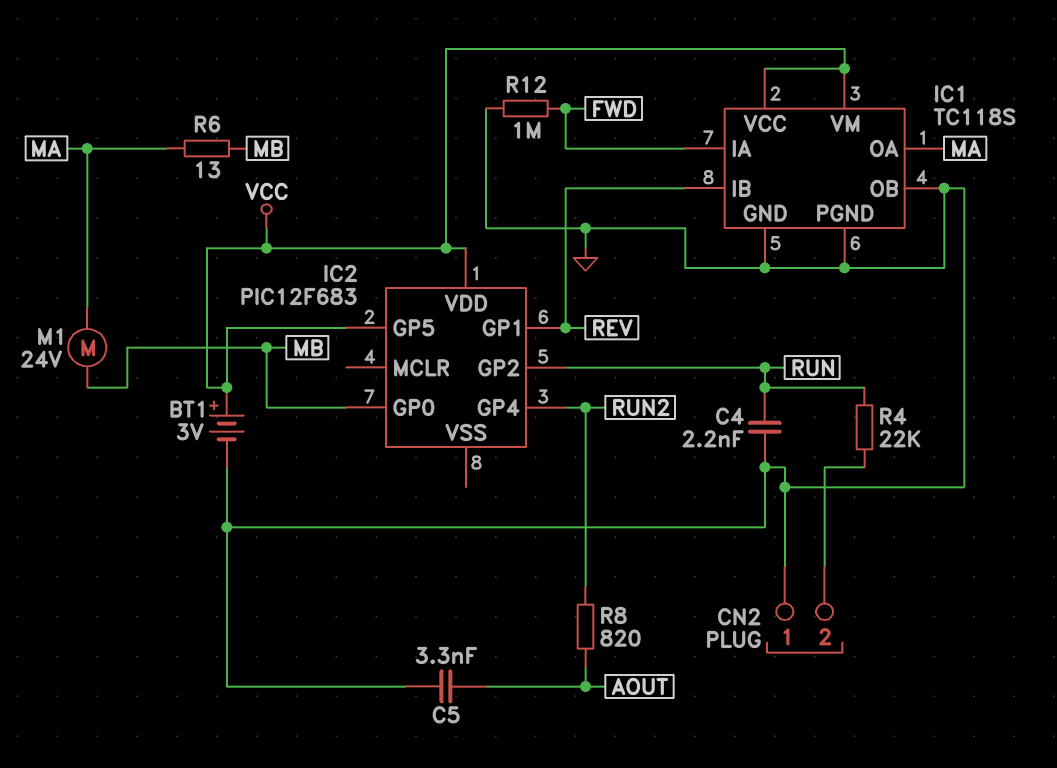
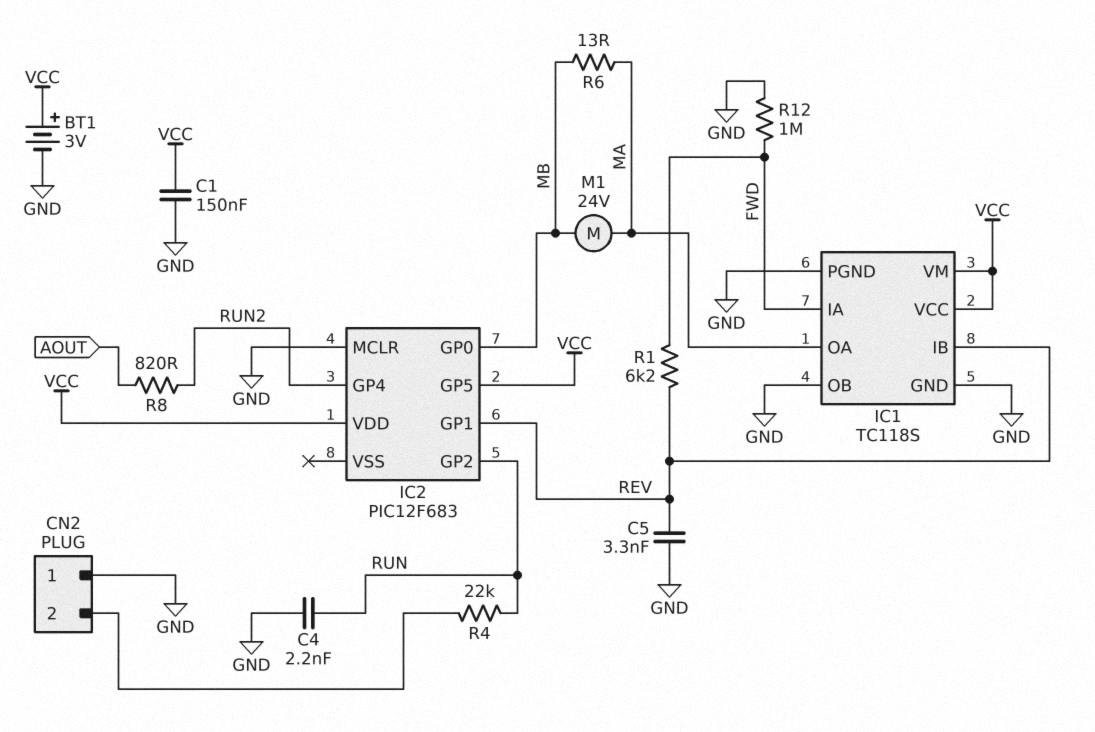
C1: none -> 150nF (GND, VCC)
C5: 3.3nF (AOUT, GND) -> 3.3nF (GND, REV)
IC2 pin MCLR: none -> GND
R1: none -> 6.2k (FWD, REV)

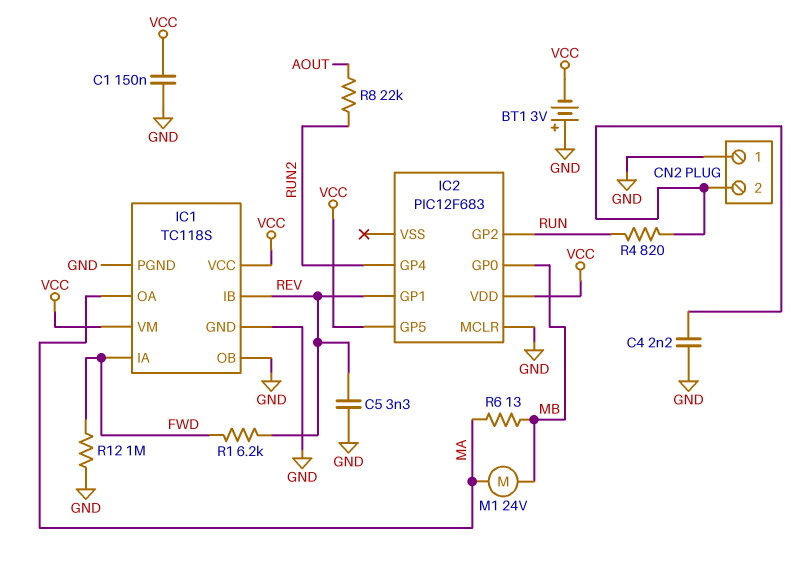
BT1: 3V (plus VCC, minus GND) -> 3V (plus GND, minus VCC)
C4: 2.2nF (GND, RUN) -> 2.2nF (CN2/2, GND)
R4: 22k (CN2/2, RUN) -> 820 (CN2/2, RUN)
R8: 820 (AOUT, RUN2) -> 22k (AOUT, RUN2)

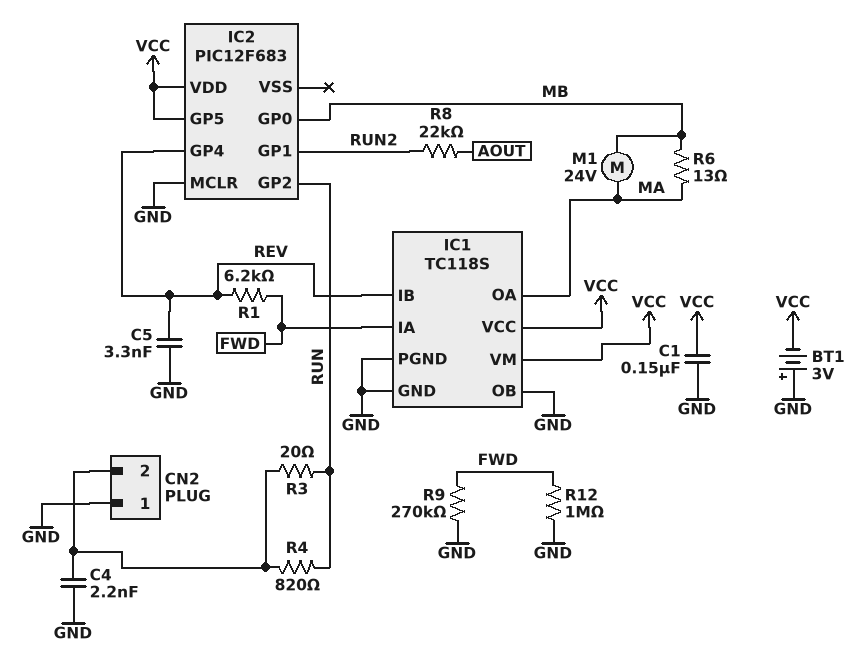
IC2 pin GP1: REV -> RUN2
IC2 pin GP4: RUN2 -> REV
R3: none -> 20 (CN2/2, RUN)
R9: none -> 270k (FWD, GND)

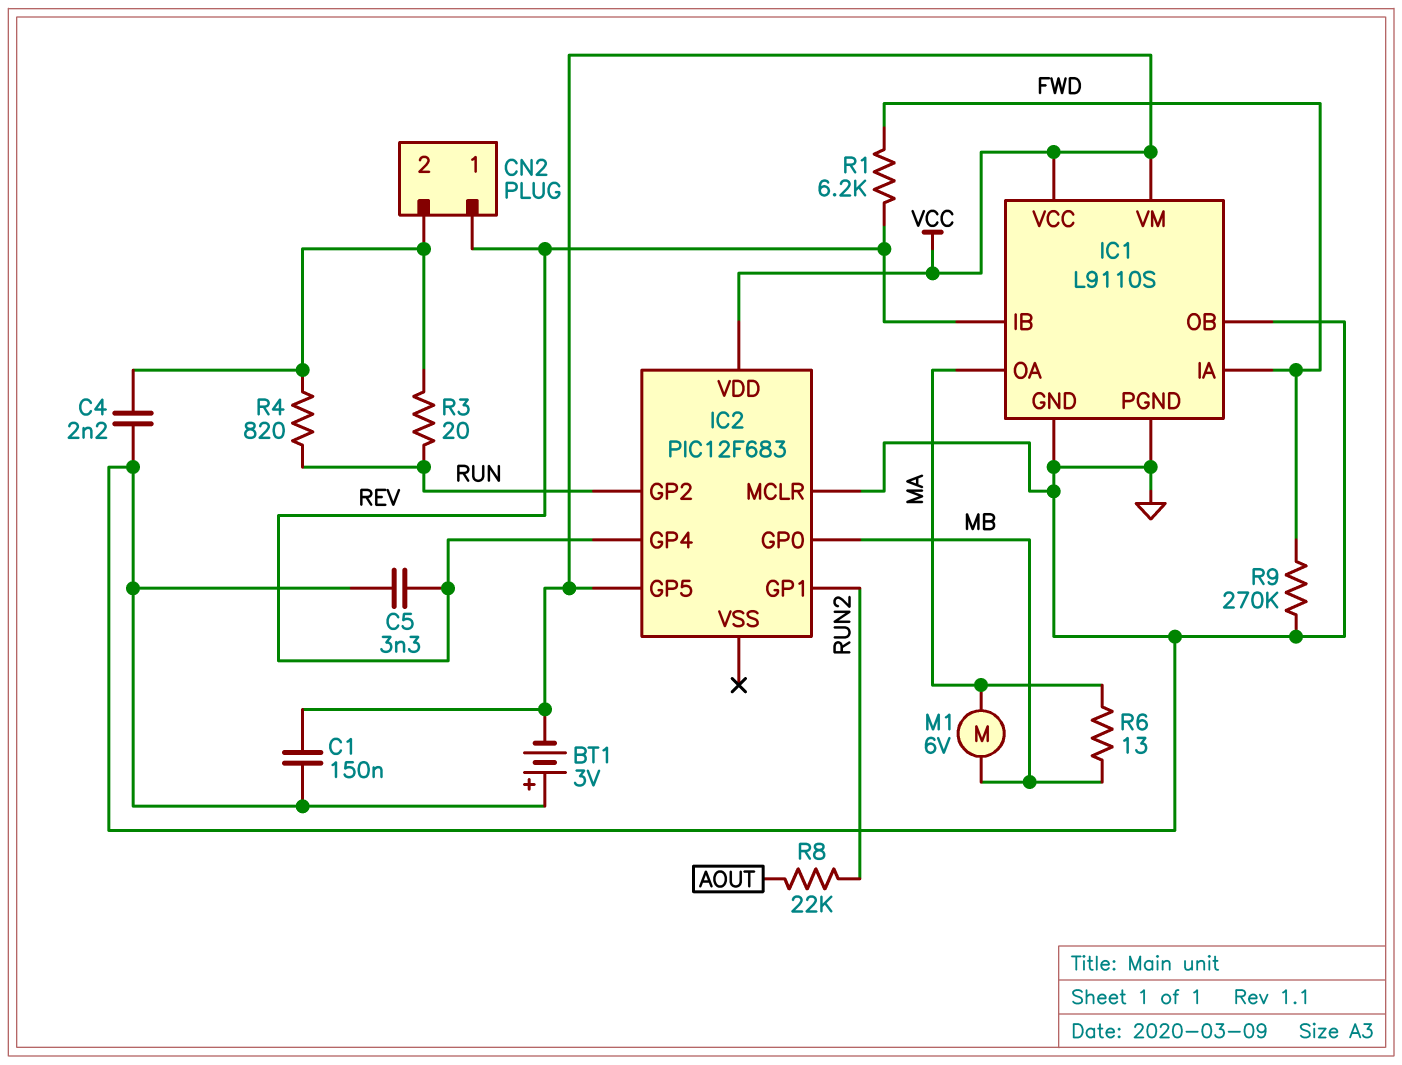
CN2 pin 1: GND -> REV
IC1: TC118S -> L9110S
M1: motor 24V (MA, MB) -> motor 6V (MA, MB)
R12: 1M (FWD, GND) -> none

